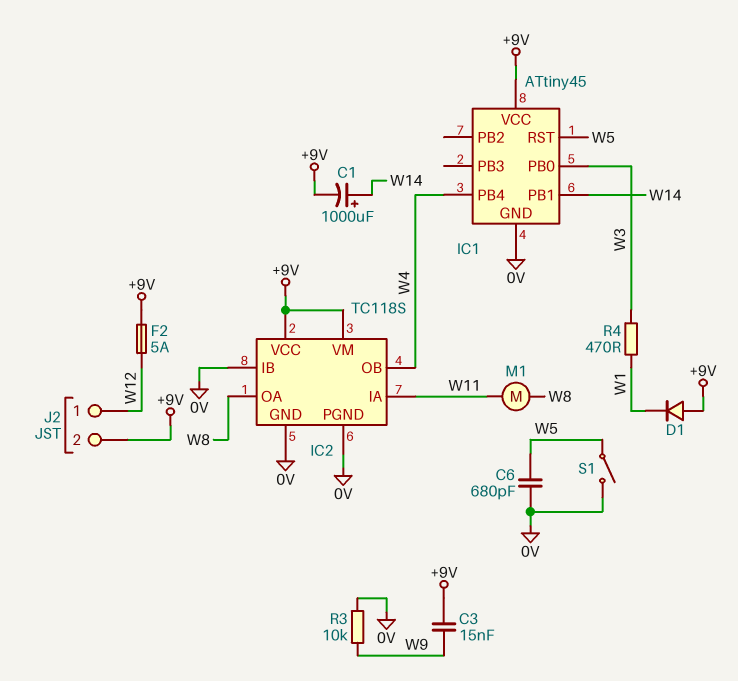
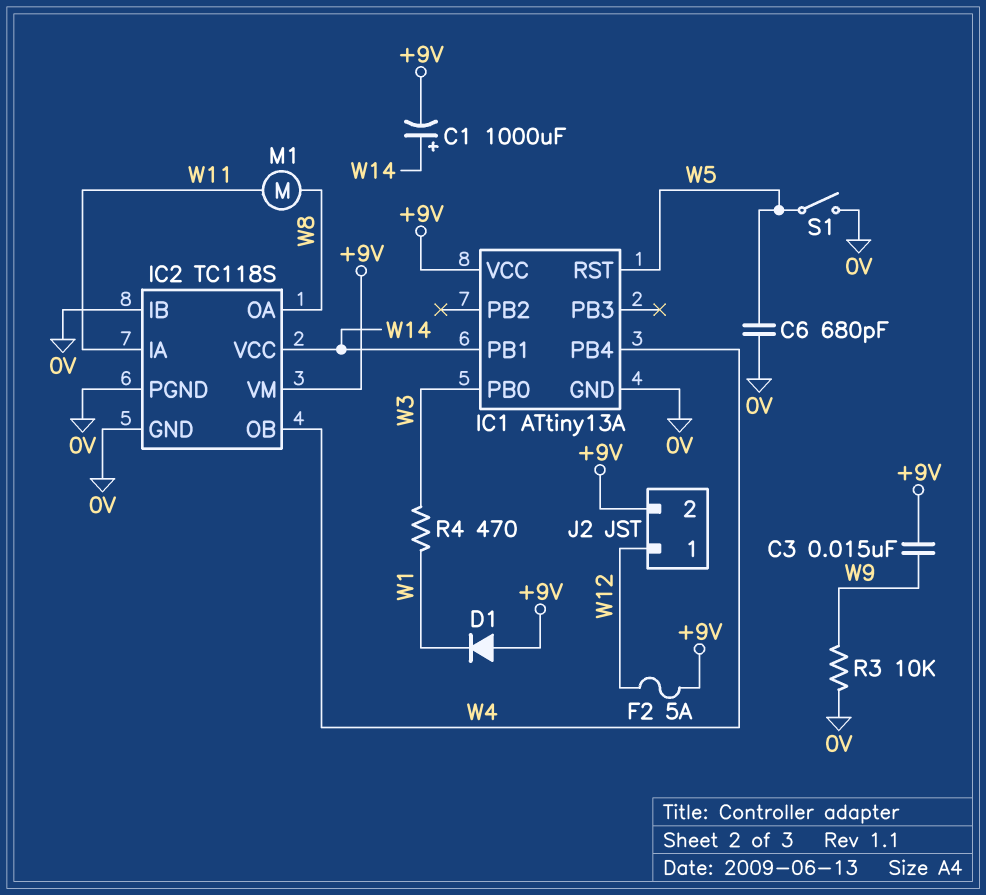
IC1: ATtiny45 -> ATtiny13A
IC2 pin VCC: +9V -> W14

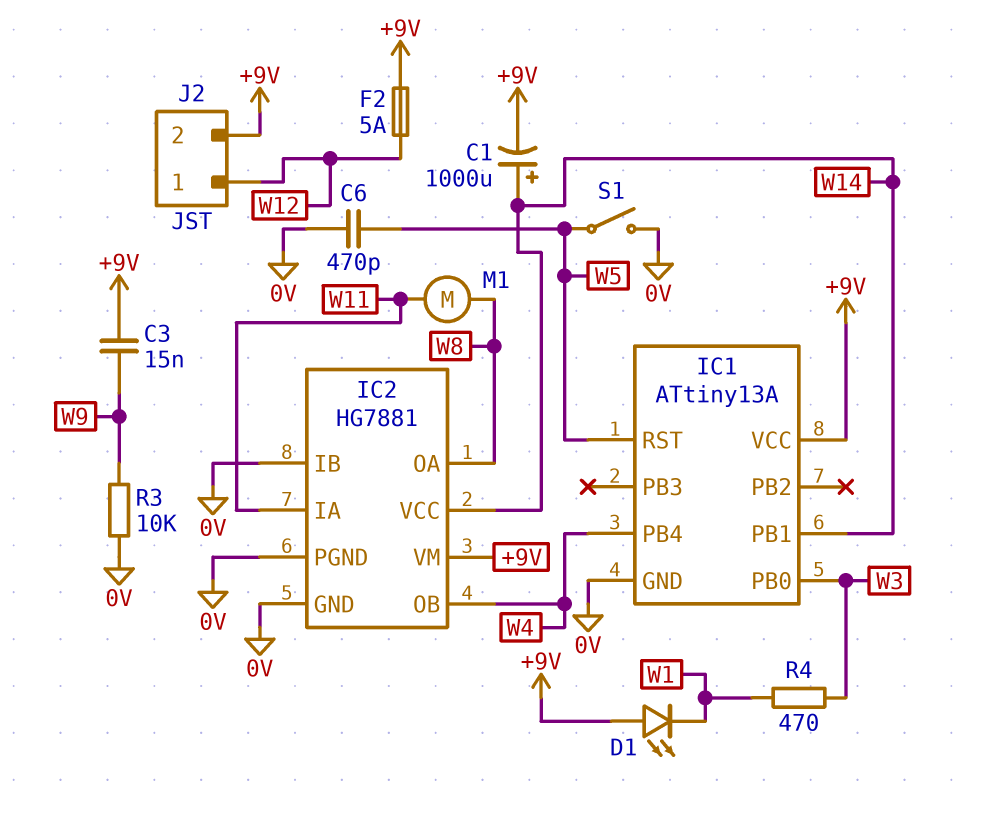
C6: 680pF (0V, W5) -> 470pF (0V, W5)
D1: diode (A +9V, K W1) -> LED (A +9V, K W1)
IC2: TC118S -> HG7881

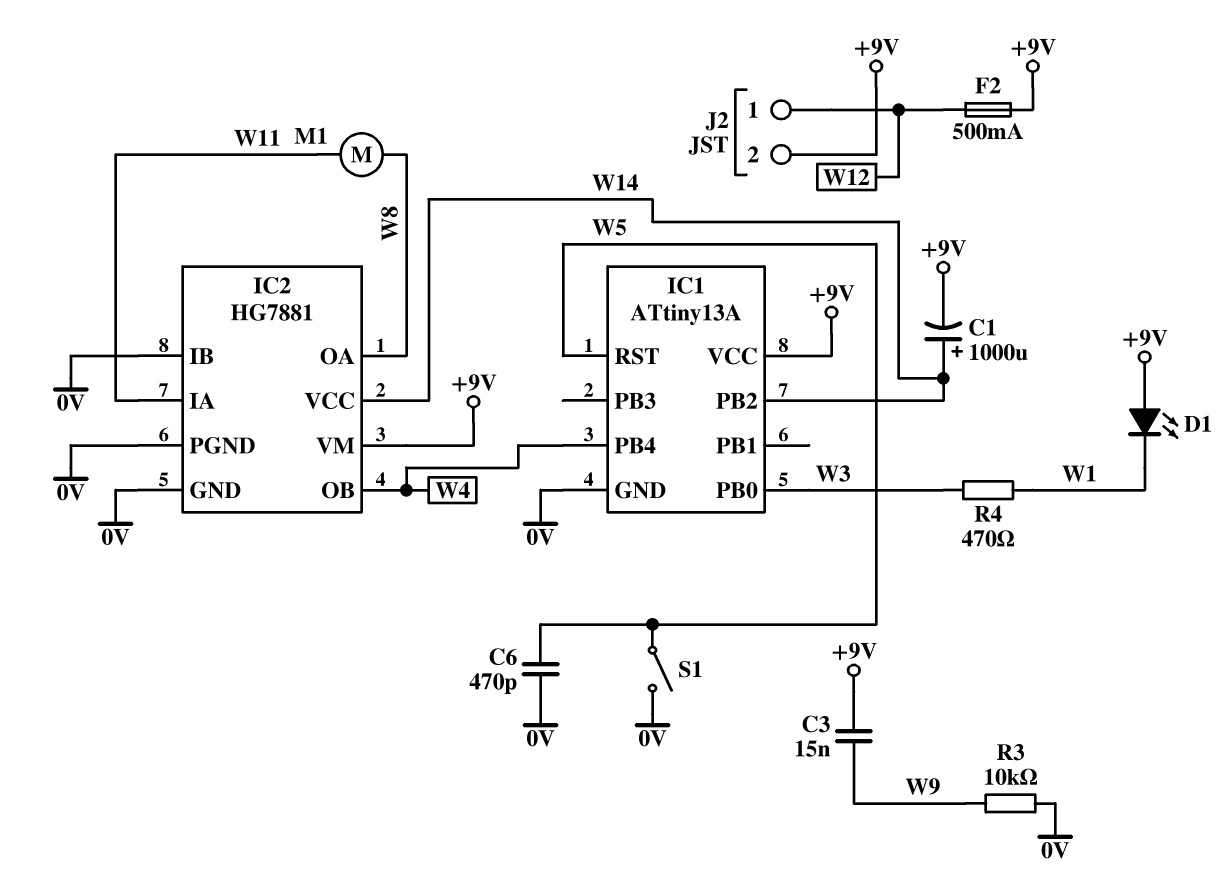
F2: 5A (+9V, W12) -> 500mA (+9V, W12)
IC1 pin PB1: W14 -> none
IC1 pin PB2: none -> W14

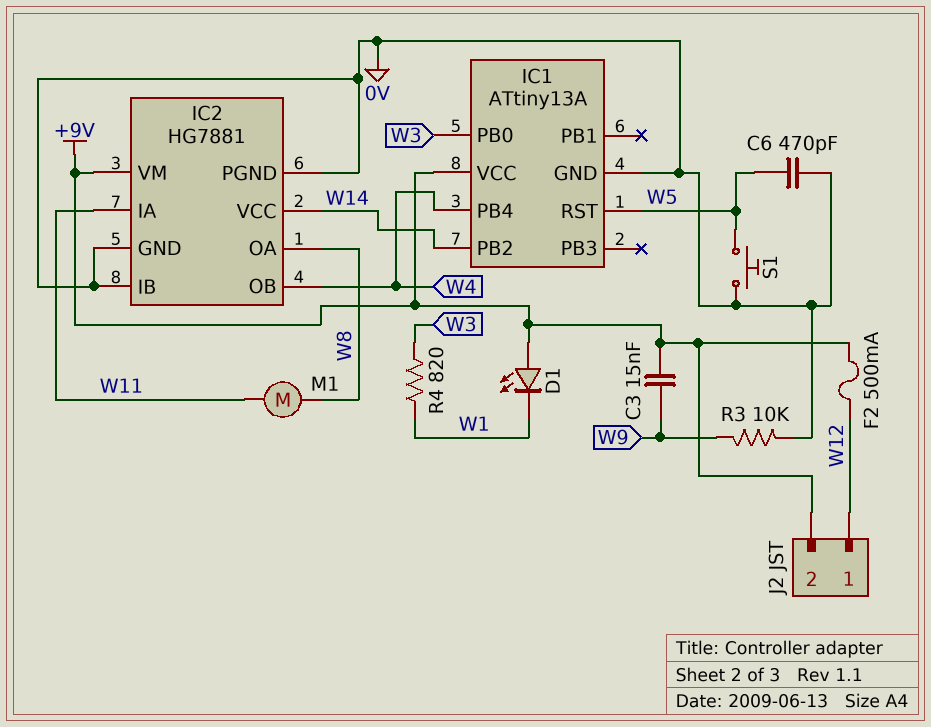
C1: 1000uF (plus W14, minus +9V) -> none
R4: 470 (W1, W3) -> 820 (W1, W3)
S1: switch (0V, W5) -> button (0V, W5)

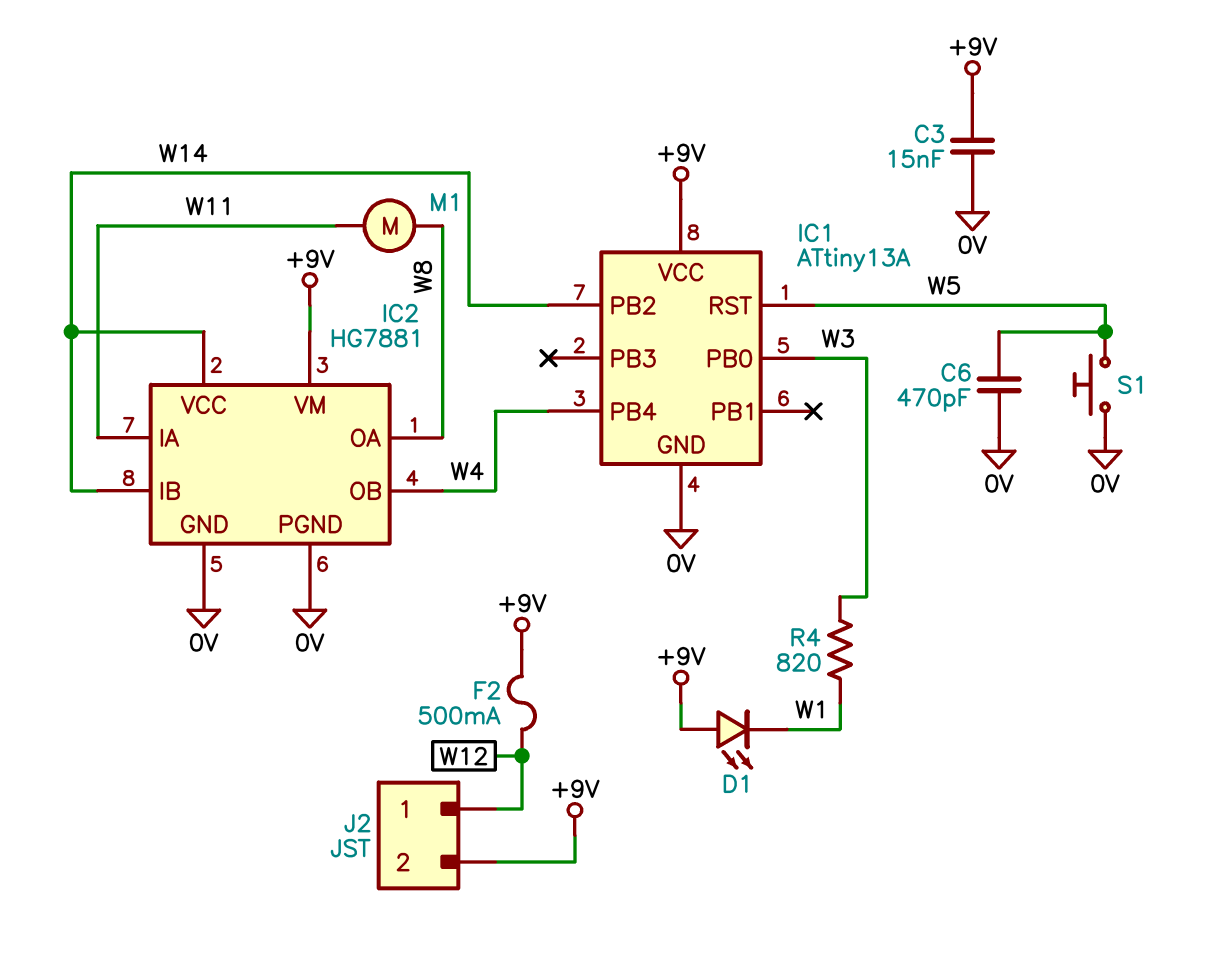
C3: 15nF (+9V, W9) -> 15nF (+9V, 0V)
IC2 pin IB: 0V -> W14
R3: 10k (0V, W9) -> none

